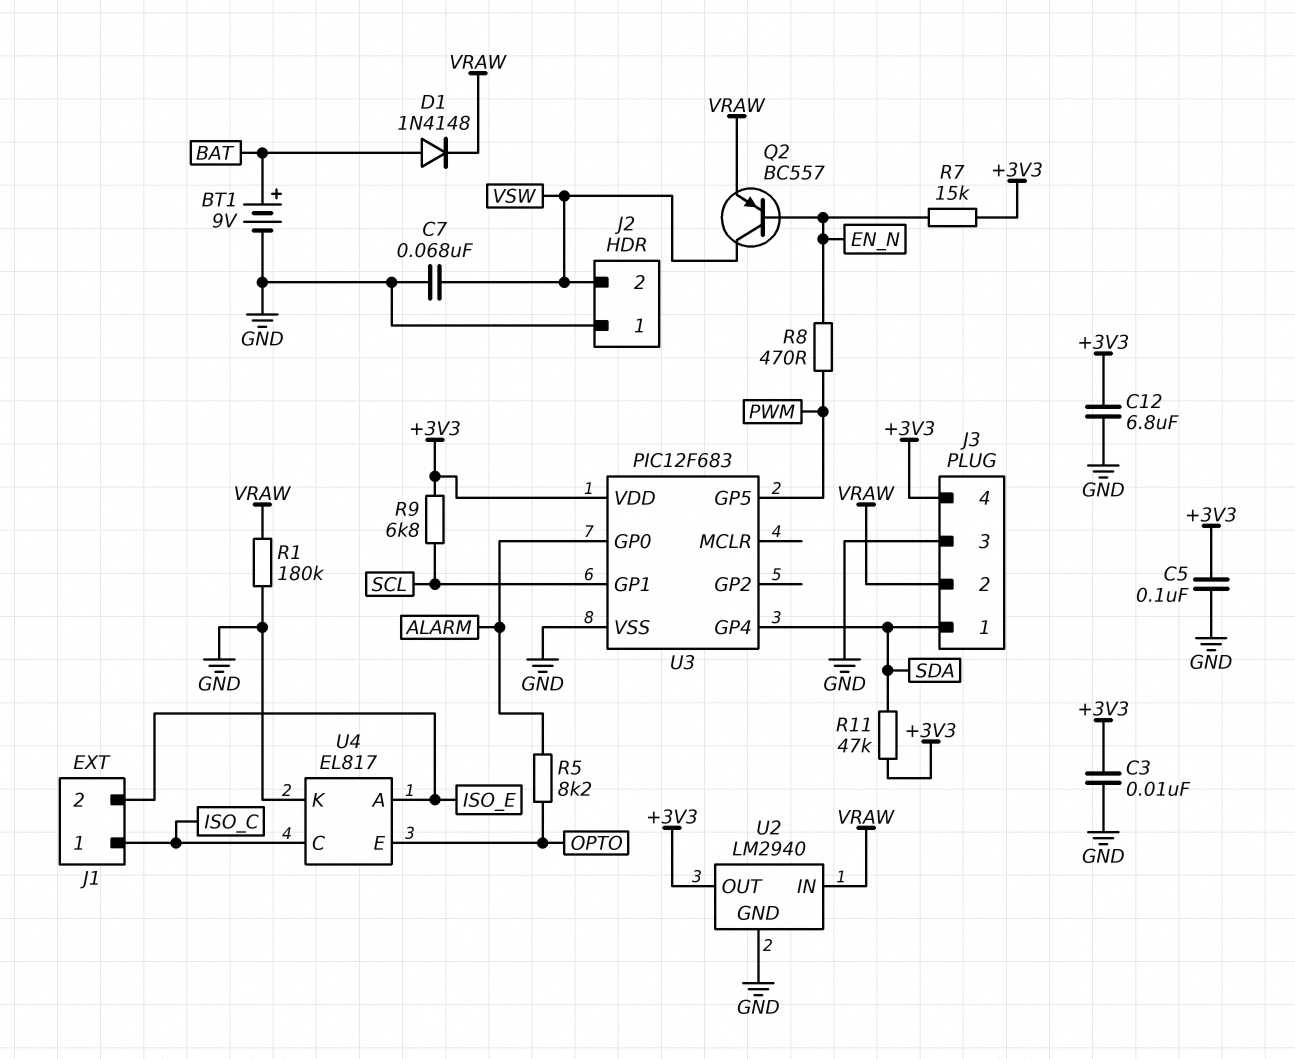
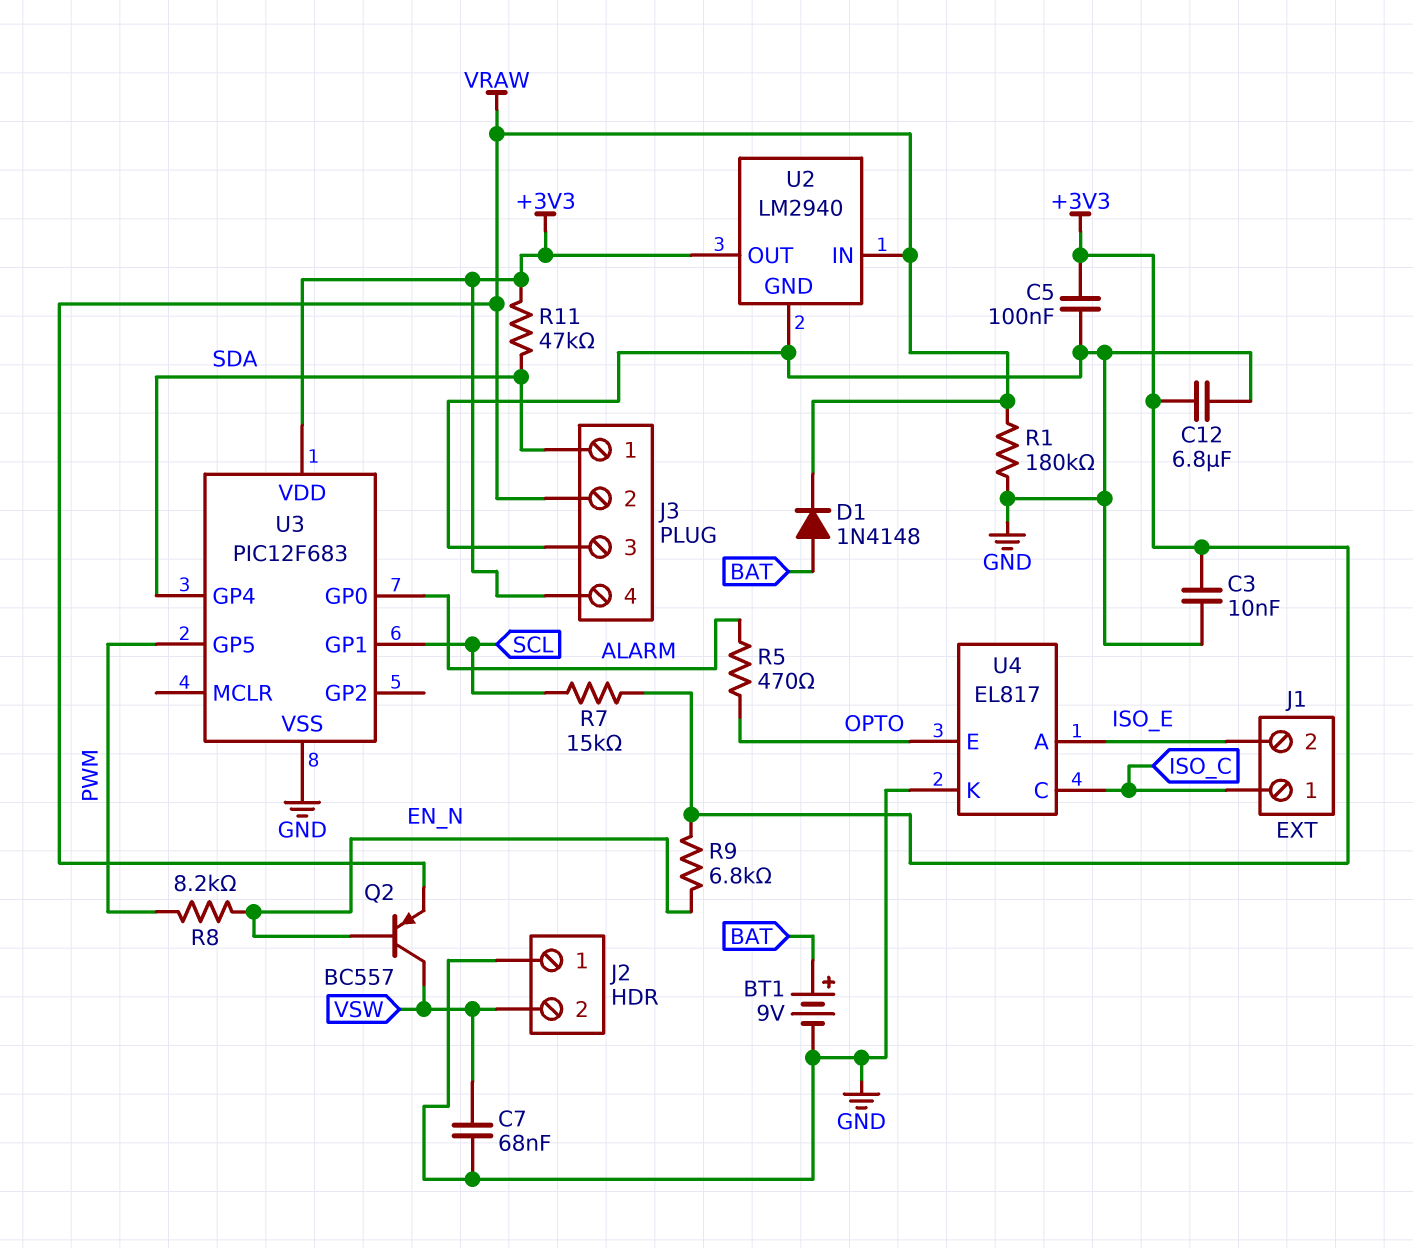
R5: 8.2k (ALARM, OPTO) -> 470 (ALARM, OPTO)
R7: 15k (+3V3, EN_N) -> 15k (+3V3, SCL)
R8: 470 (EN_N, PWM) -> 8.2k (EN_N, PWM)
R9: 6.8k (+3V3, SCL) -> 6.8k (+3V3, EN_N)

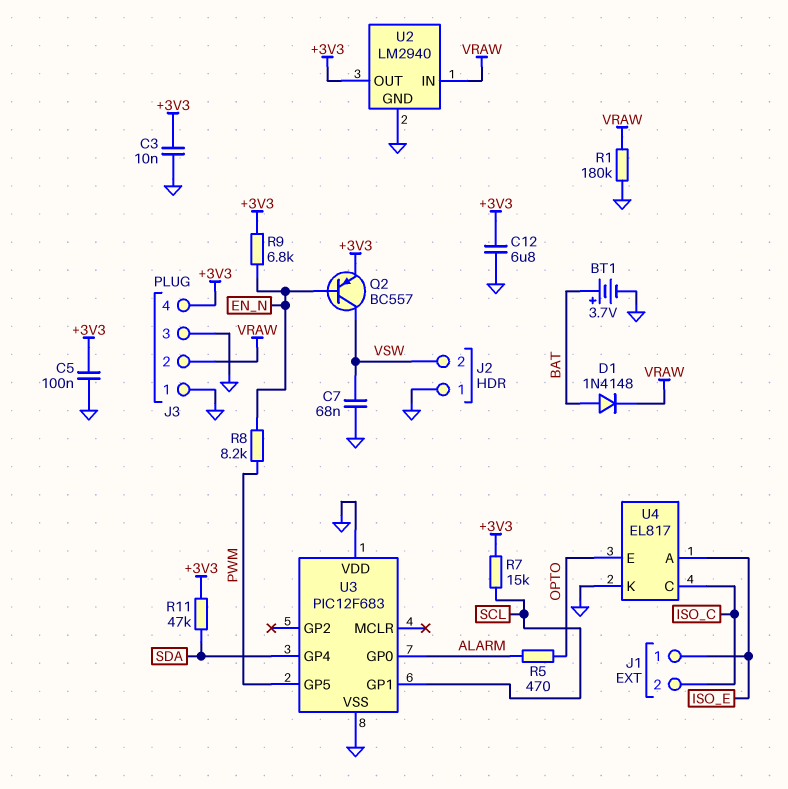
BT1: 9V (plus BAT, minus GND) -> 3.7V (plus BAT, minus GND)
J1 pin 1: ISO_C -> ISO_E
J1 pin 2: ISO_E -> ISO_C
J3 pin 1: SDA -> GND
Q2: PNP BC557 (B EN_N, C VSW, E VRAW) -> PNP BC557 (B EN_N, C VSW, E +3V3)
U3 pin VDD: +3V3 -> GND

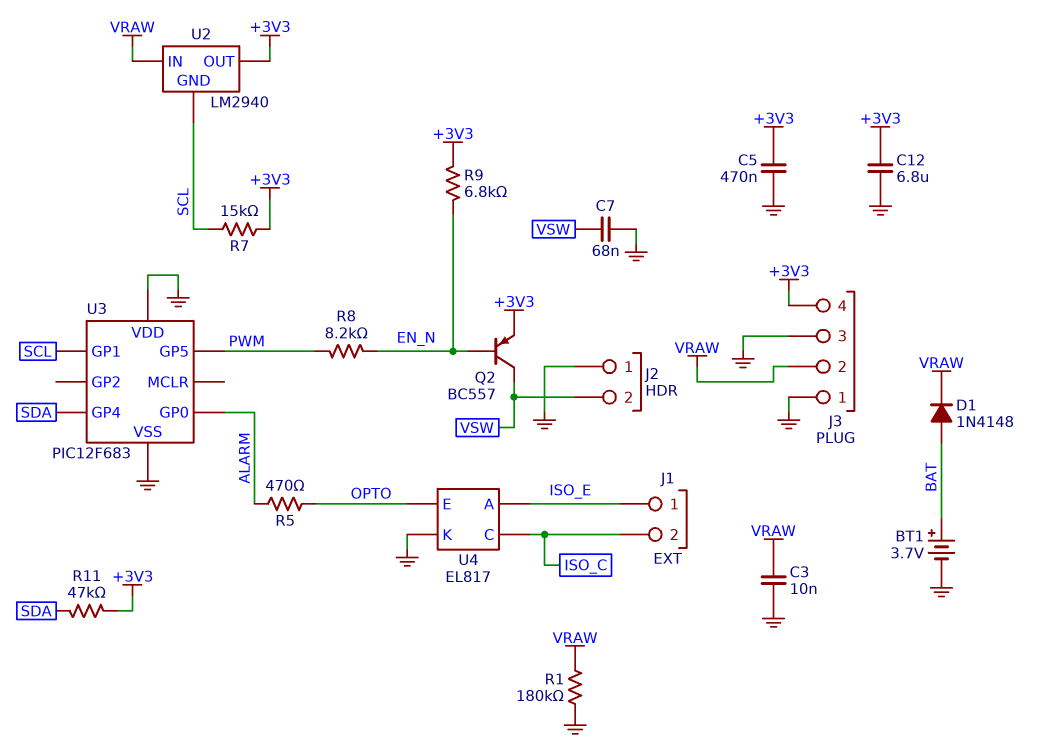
C3: 10nF (+3V3, GND) -> 10nF (GND, VRAW)
C5: 100nF (+3V3, GND) -> 470nF (+3V3, GND)
U2 pin GND: GND -> SCL

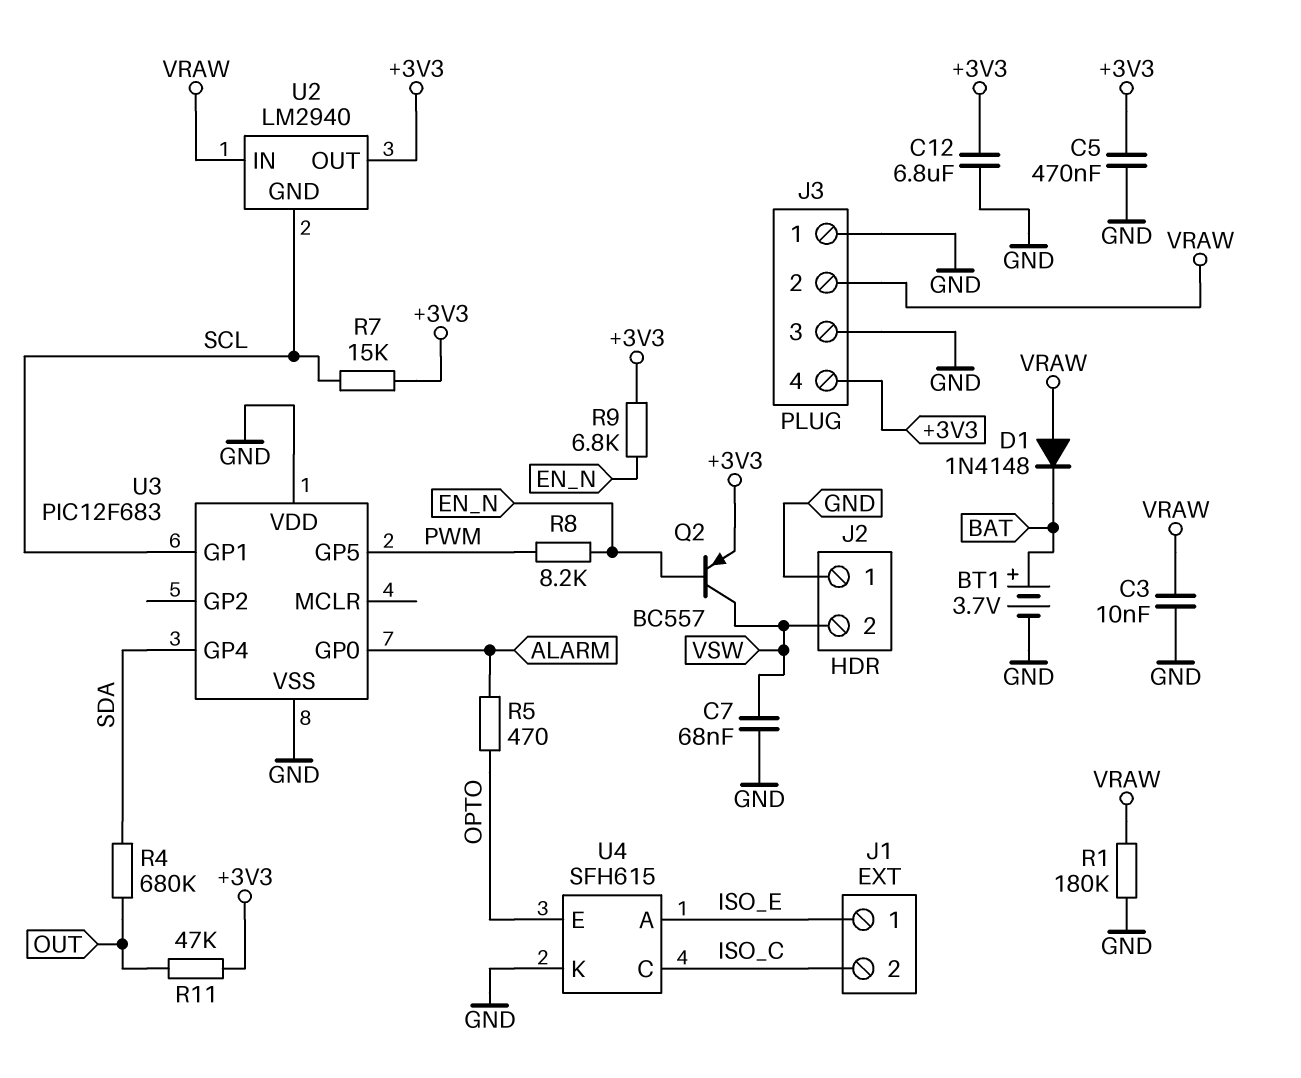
D1: diode 1N4148 (A BAT, K VRAW) -> diode 1N4148 (A VRAW, K BAT)
R4: none -> 680k (OUT, SDA)
R11: 47k (+3V3, SDA) -> 47k (+3V3, OUT)
U4: EL817 -> SFH615

